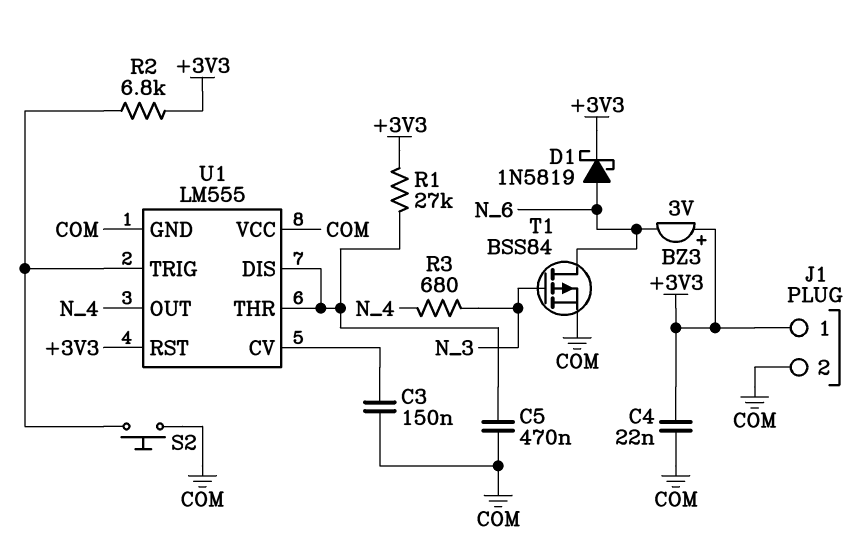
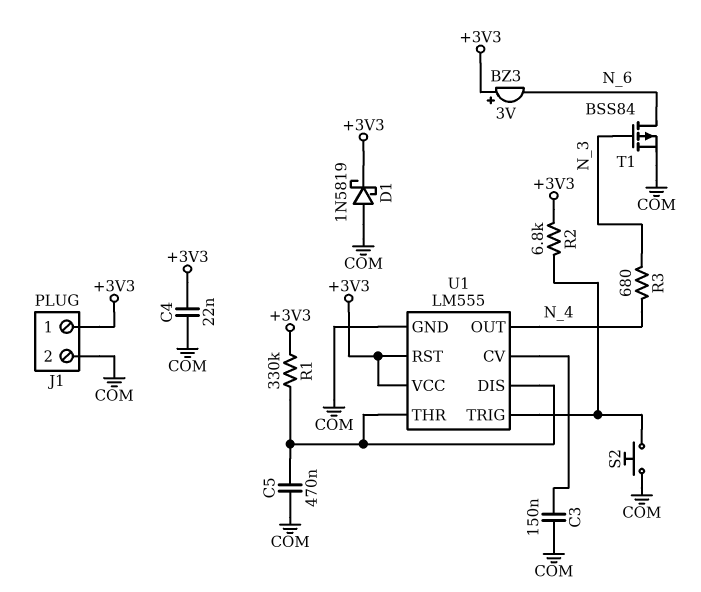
D1: schottky 1N5819 (A N_6, K +3V3) -> schottky 1N5819 (A COM, K +3V3)
R1: 27k (+3V3, U1/DIS) -> 330k (+3V3, U1/DIS)
U1 pin VCC: COM -> +3V3

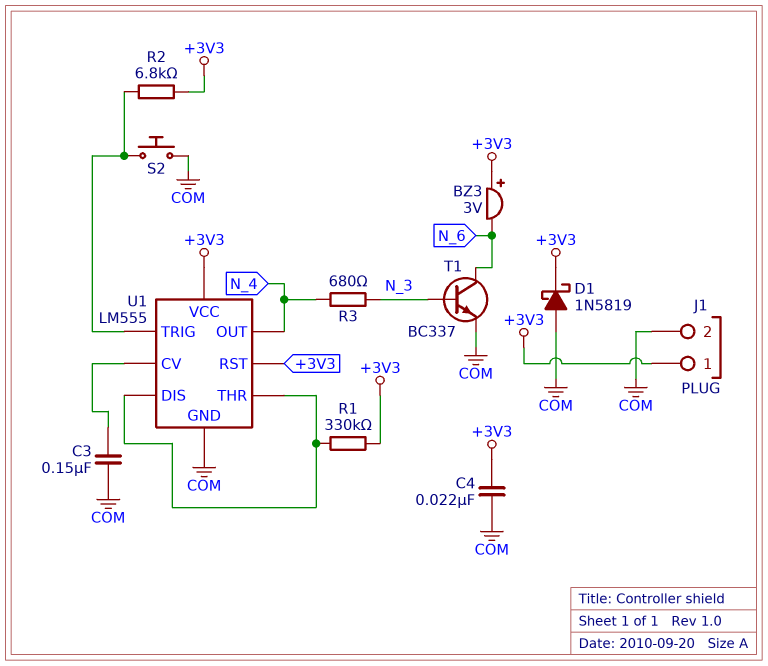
C5: 470nF (COM, U1/DIS) -> none
T1: PMOS BSS84 (G N_3, D N_6, S COM) -> NPN BC337 (B N_3, C N_6, E COM)

